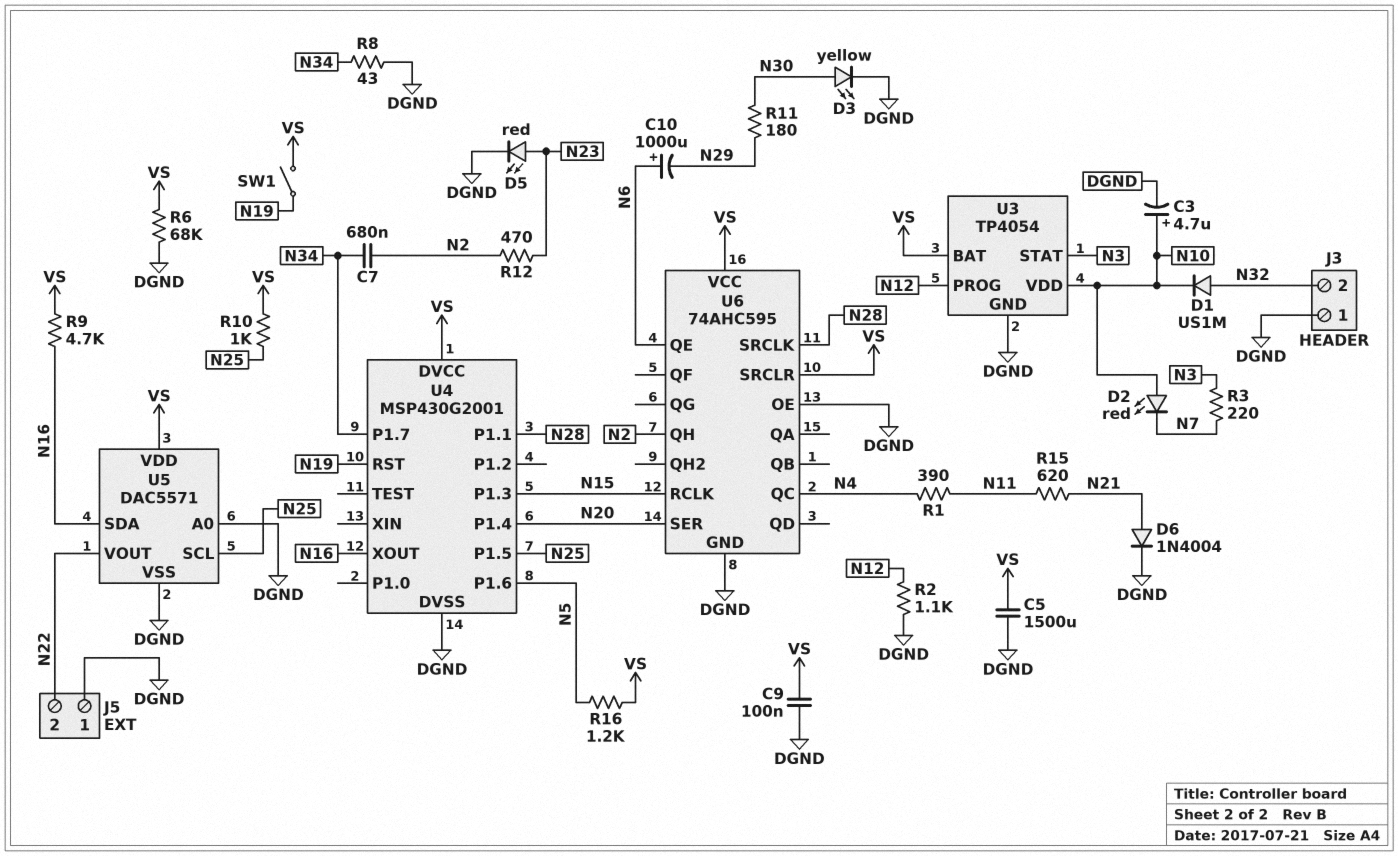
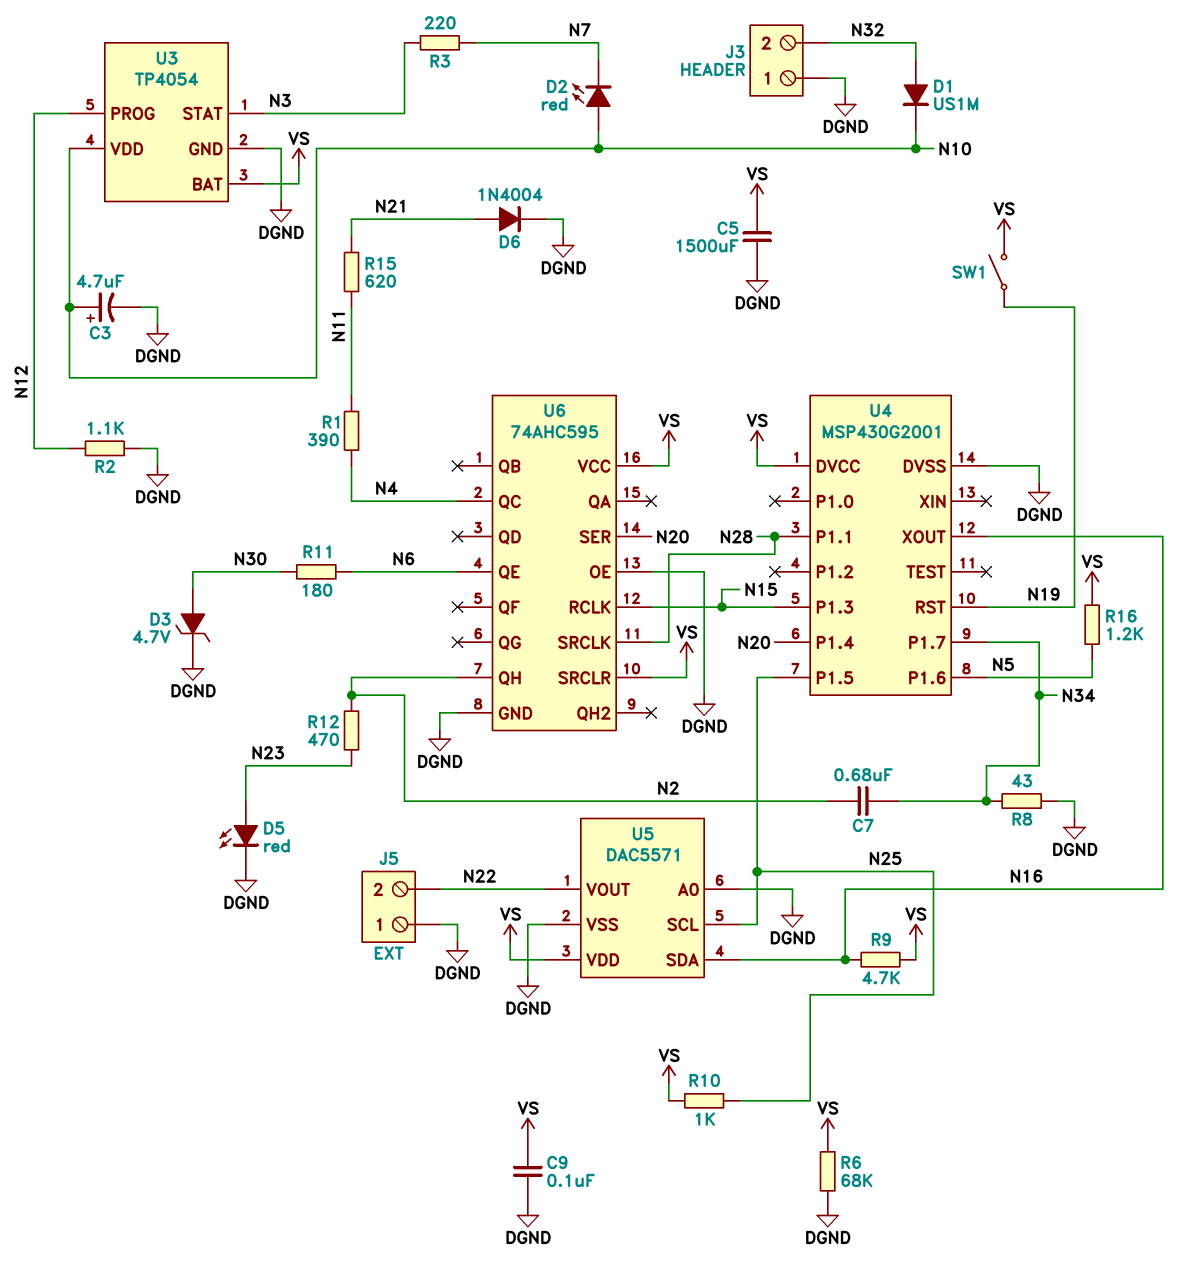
C10: 1000uF (plus N6, minus N29) -> none
D3: LED yellow (A N30, K DGND) -> zener 4.7V (A N30, K DGND)
R11: 180 (N29, N30) -> 180 (N6, N30)

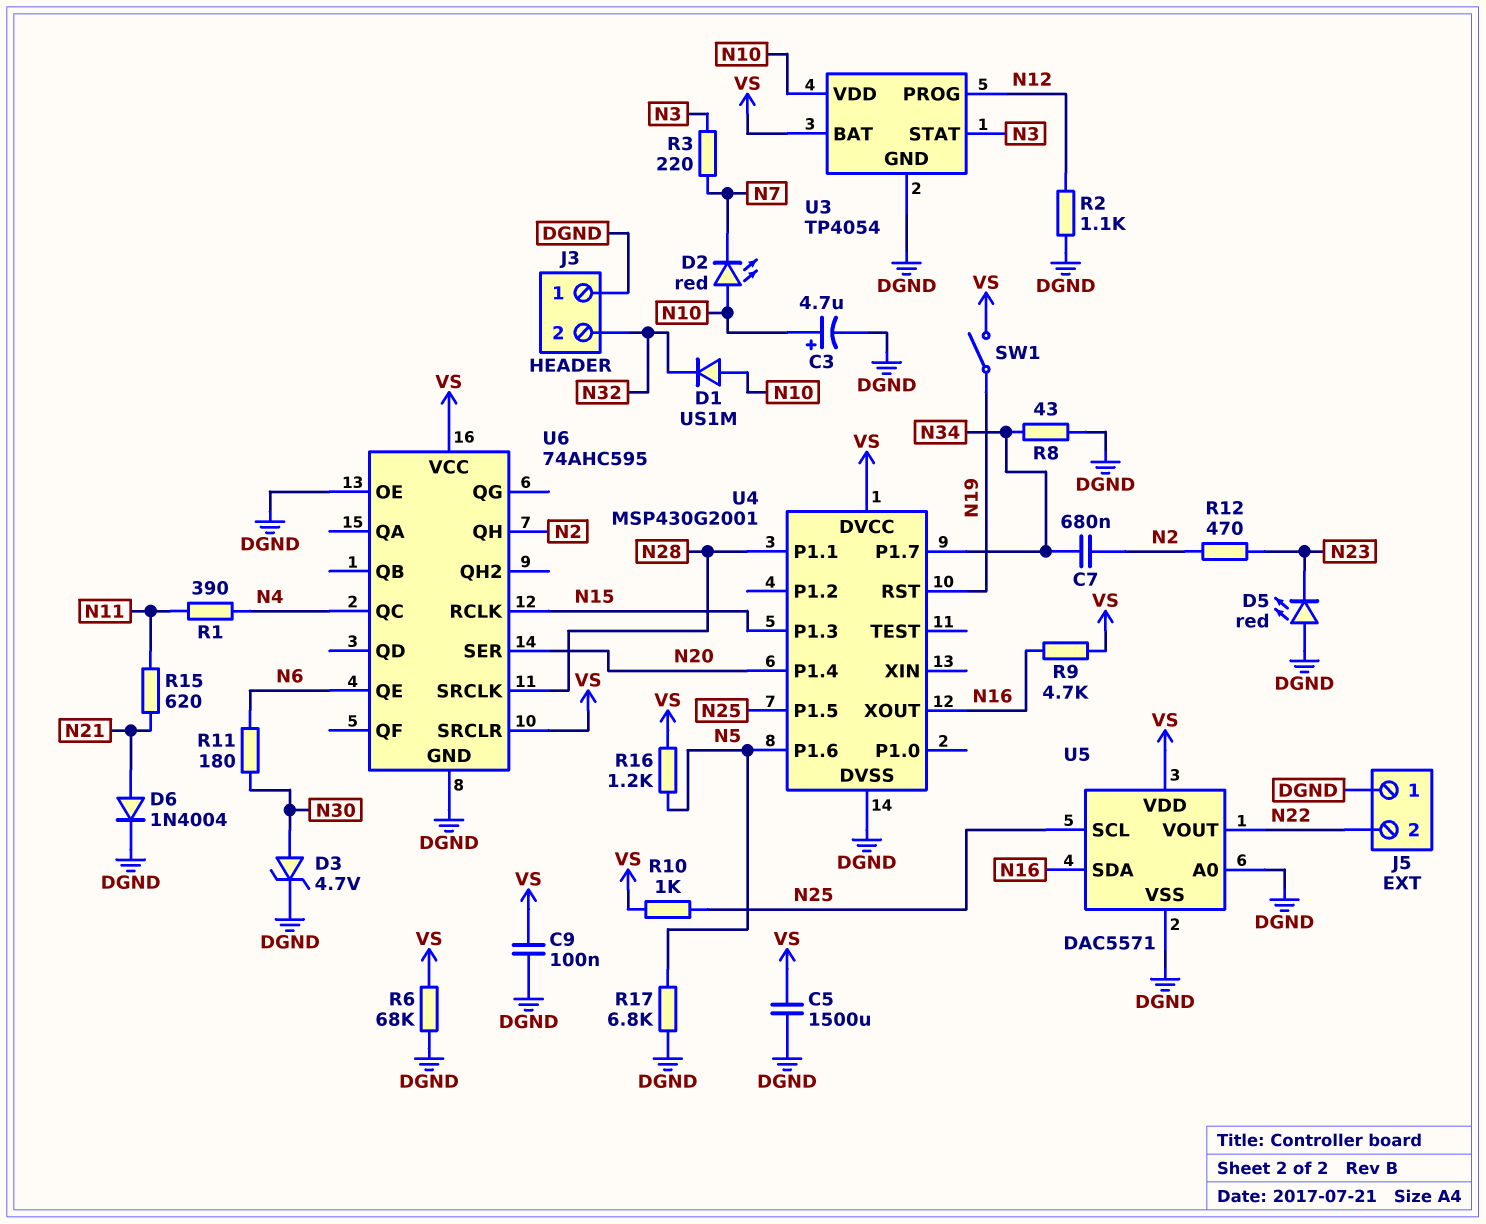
D1: diode US1M (A N32, K N10) -> diode US1M (A N10, K N32)
D5: LED red (A N23, K DGND) -> LED red (A DGND, K N23)
R17: none -> 6.8k (DGND, N5)

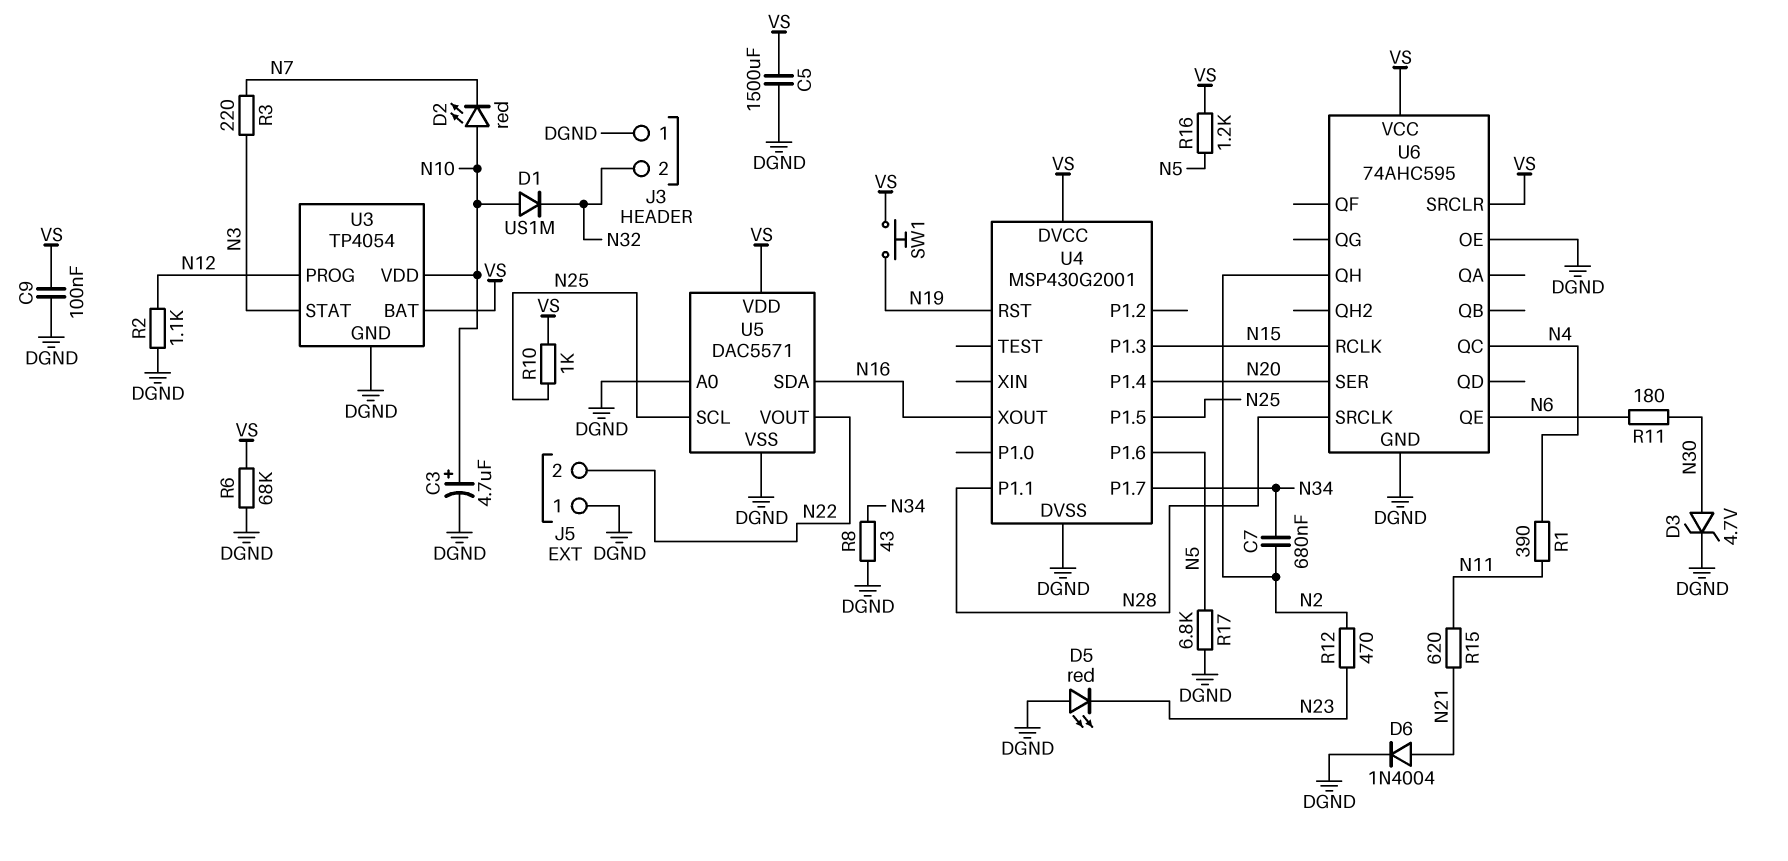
R9: 4.7k (N16, VS) -> none
SW1: switch (N19, VS) -> button (N19, VS)

